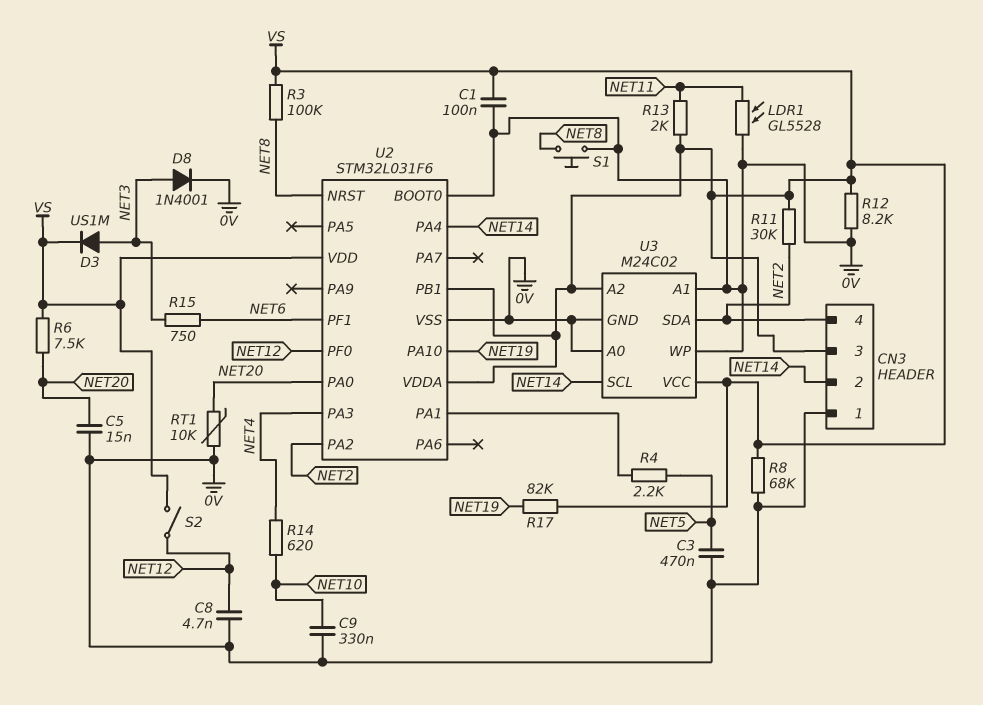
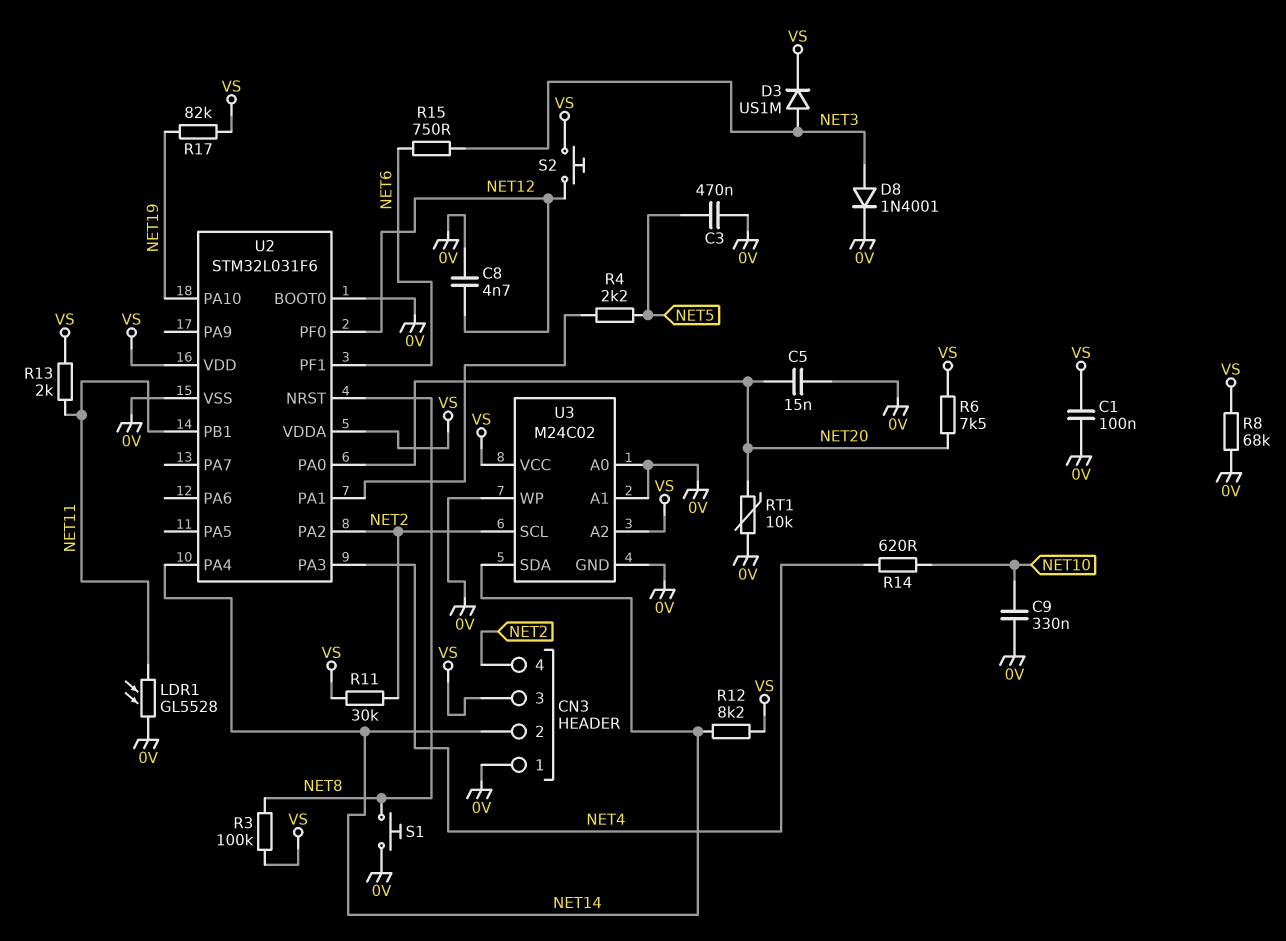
R12: 8.2k (0V, VS) -> 8.2k (NET14, VS)
S2: switch (NET12, VS) -> button (NET12, VS)
U2 pin PB1: VS -> NET11
U3 pin SCL: NET14 -> NET2
U3 pin SDA: NET2 -> NET14

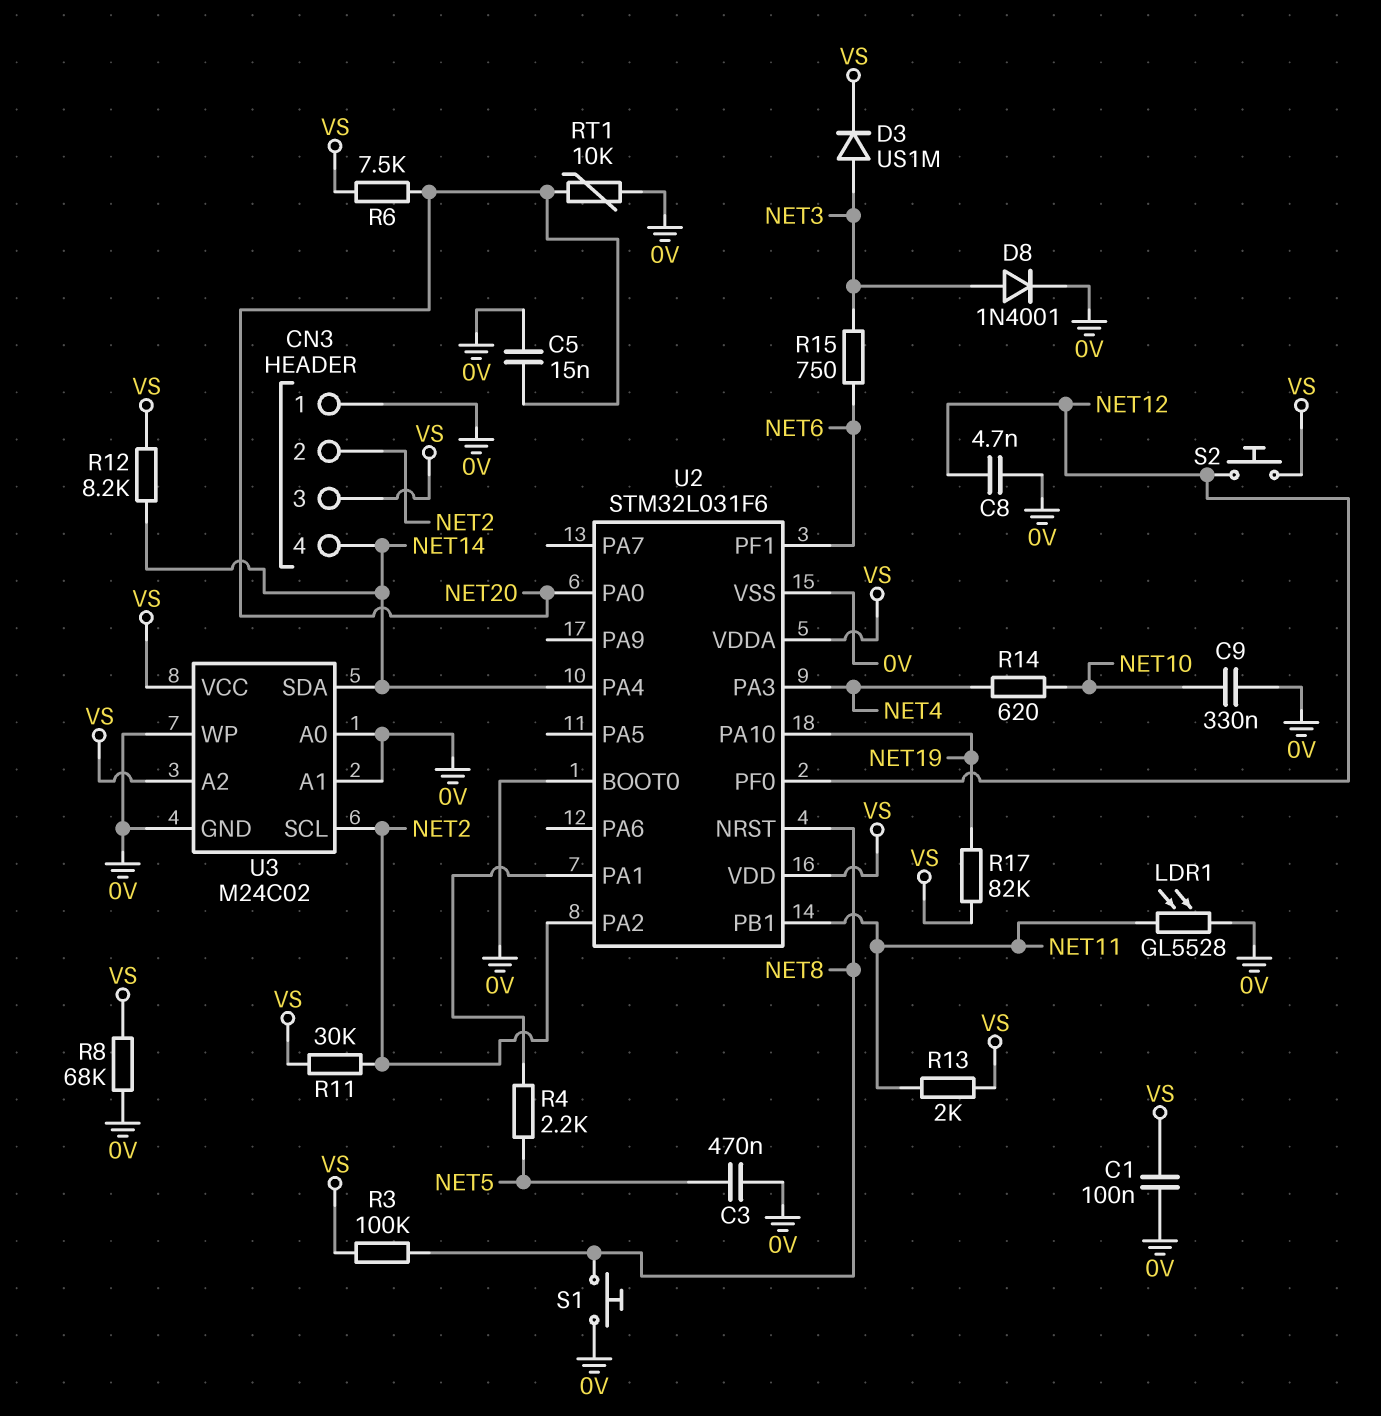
CN3 pin 2: NET14 -> NET2
CN3 pin 4: NET2 -> NET14

